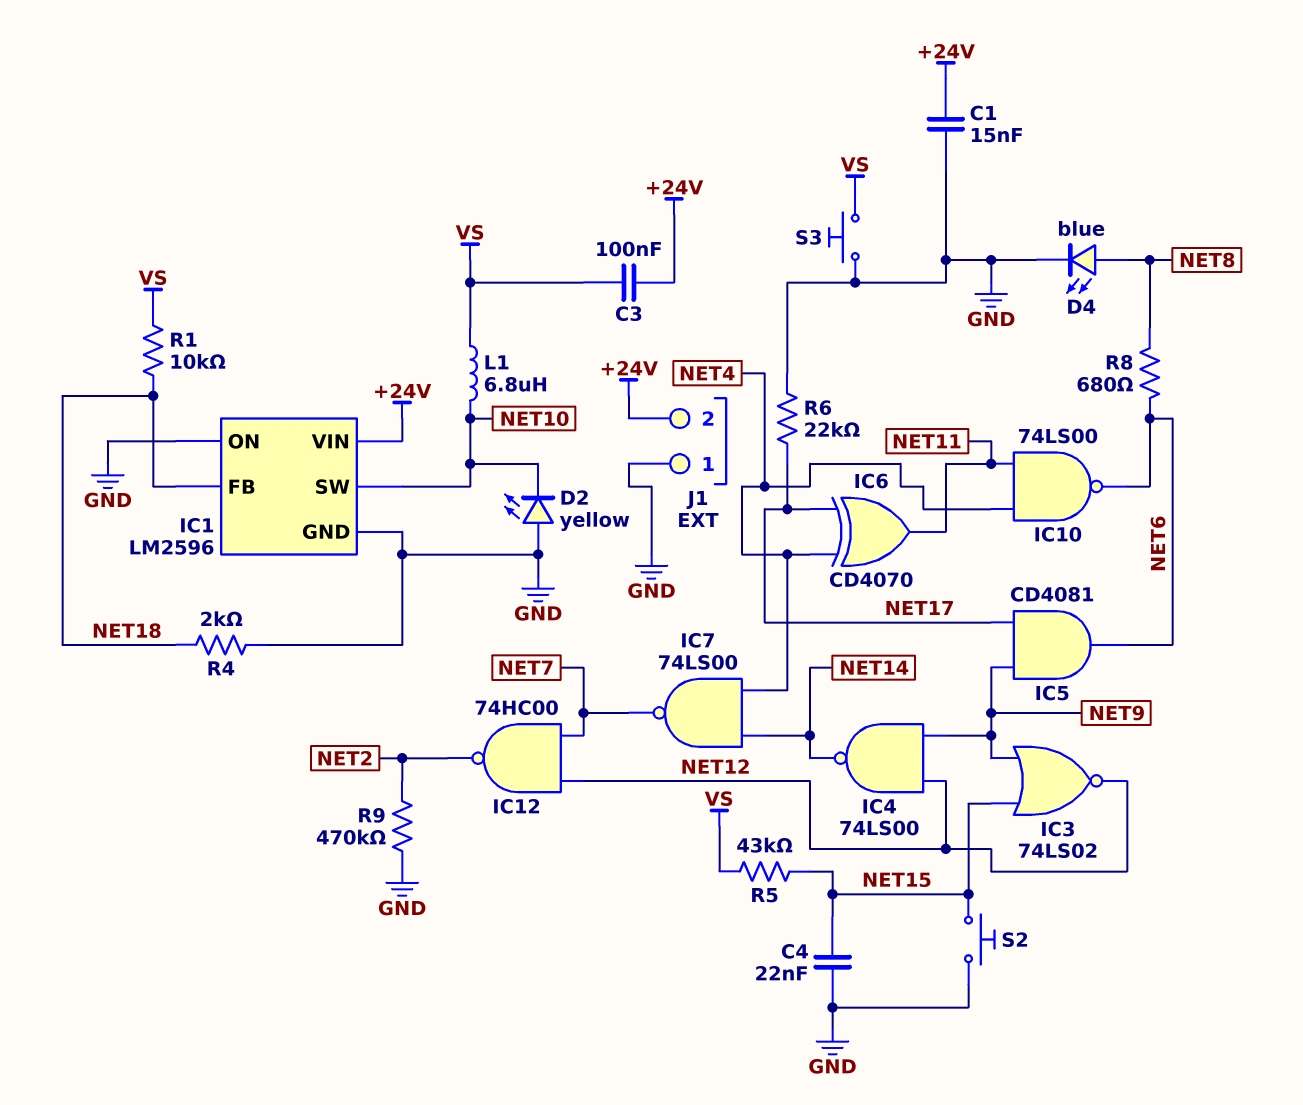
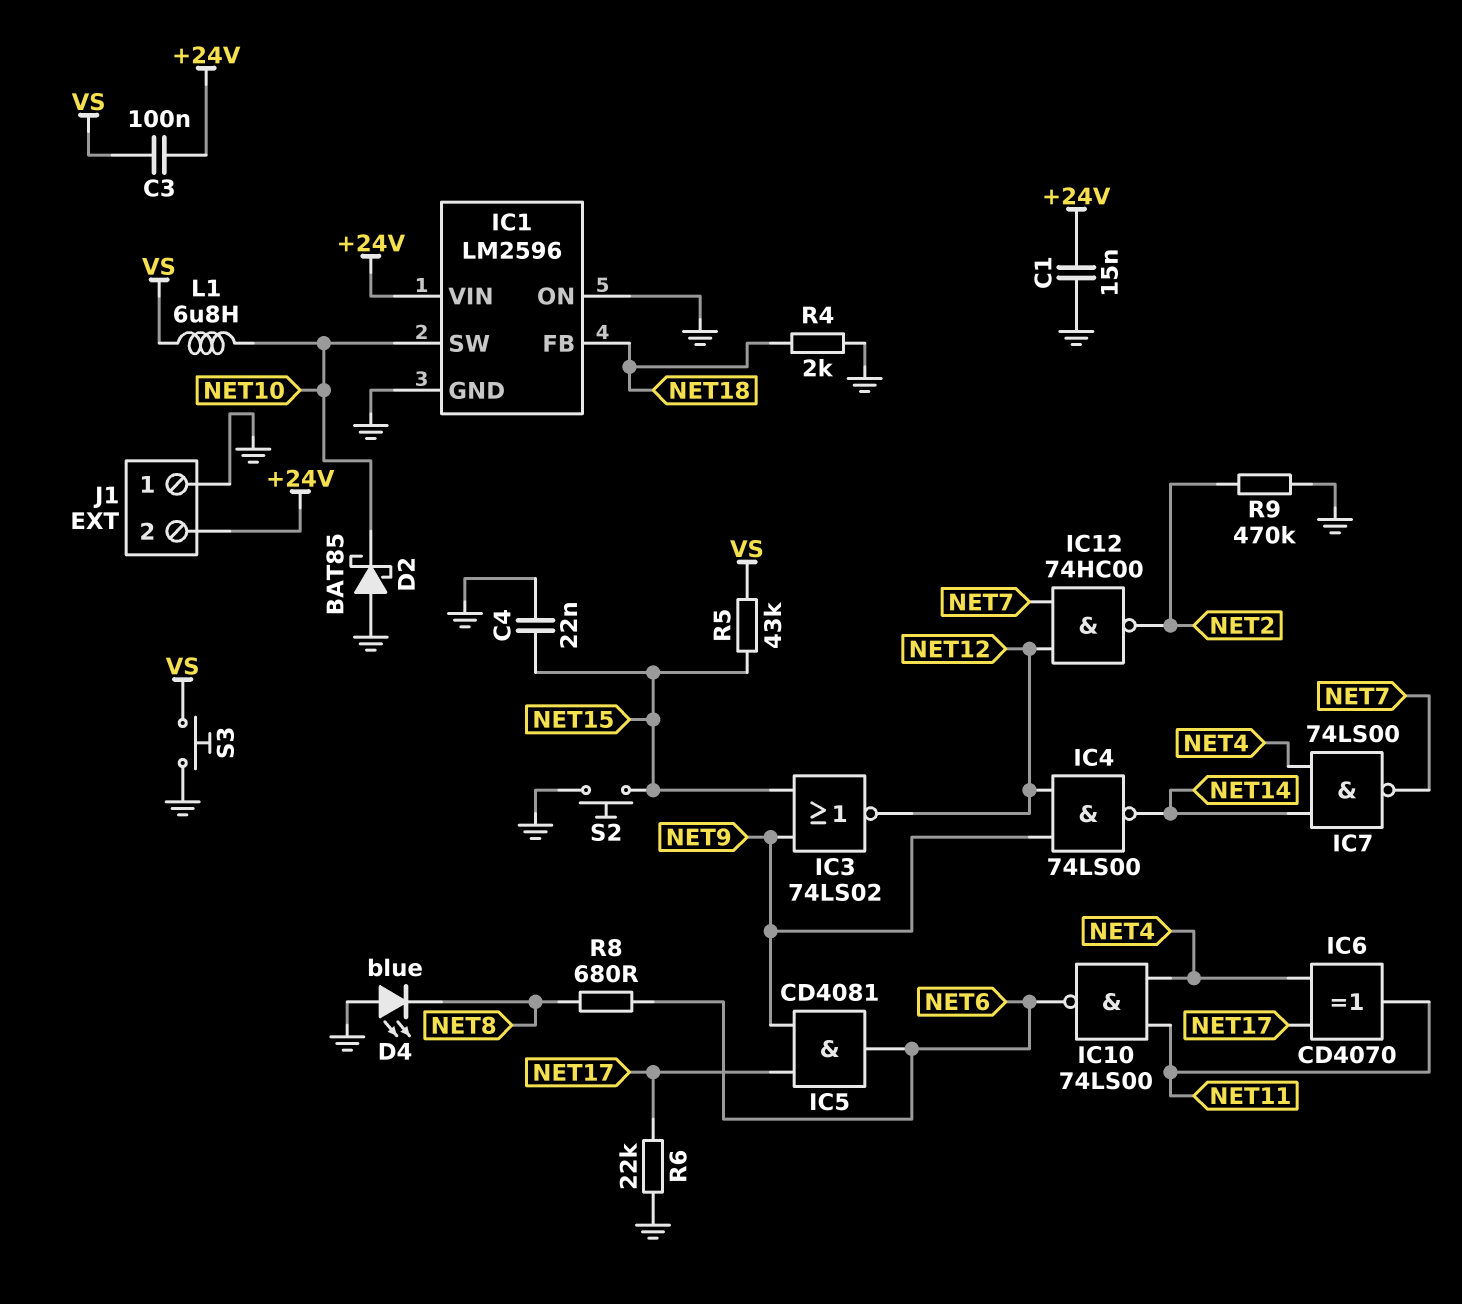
D2: LED yellow (A GND, K NET10) -> schottky BAT85 (A GND, K NET10)
D4: LED blue (A NET8, K GND) -> LED blue (A GND, K NET8)
R1: 10k (NET18, VS) -> none

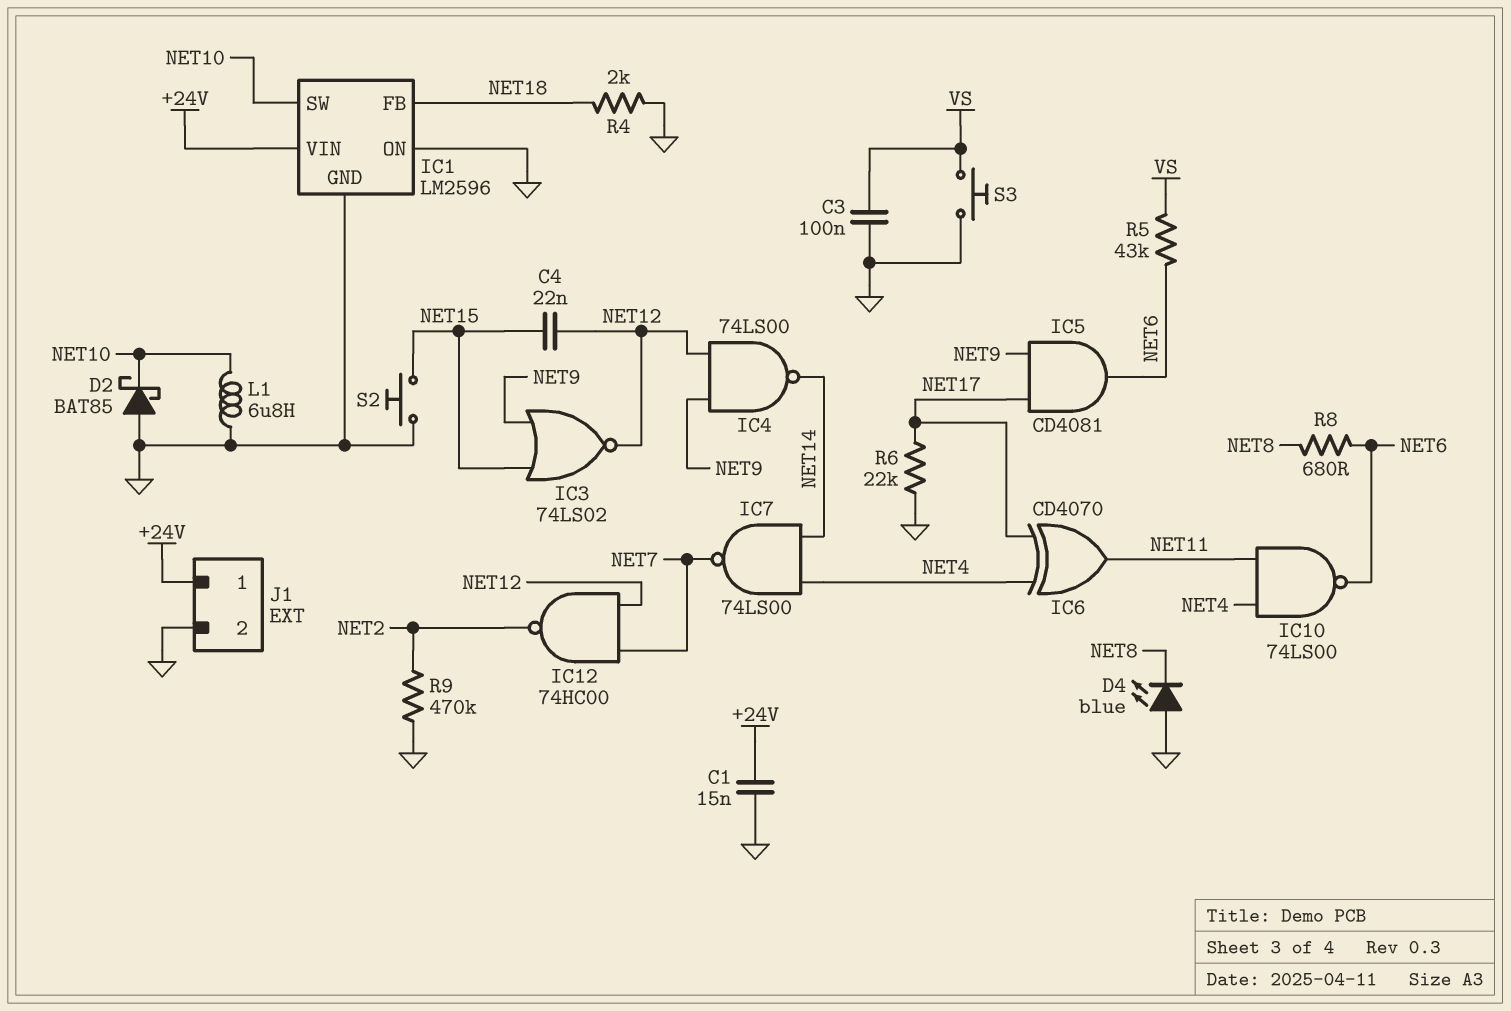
C3: 100nF (+24V, VS) -> 100nF (GND, VS)
C4: 22nF (GND, NET15) -> 22nF (NET12, NET15)
J1 pin 1: GND -> +24V
J1 pin 2: +24V -> GND
L1: 6.8uH (NET10, VS) -> 6.8uH (GND, NET10)
R5: 43k (NET15, VS) -> 43k (NET6, VS)

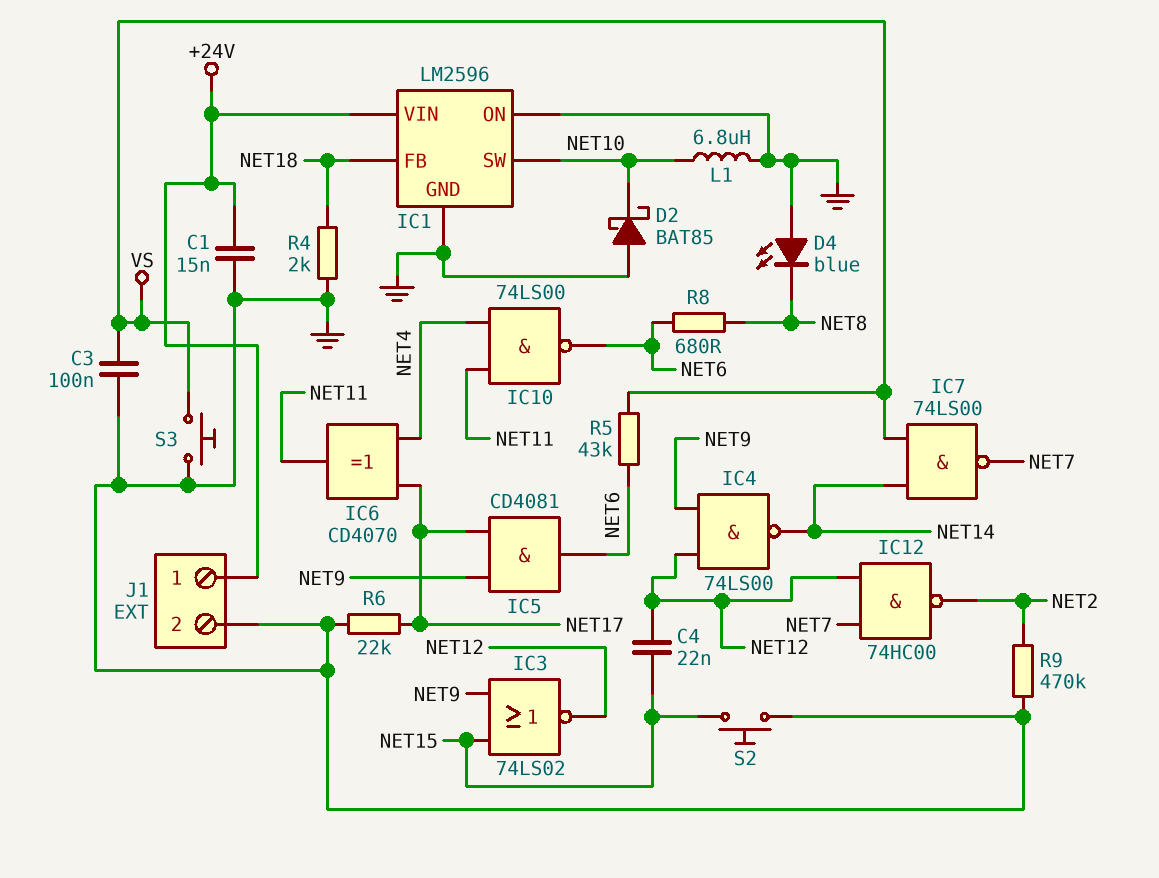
IC7: NAND 74LS00 (in NET4, in NET14, out NET7) -> NAND 74LS00 (in NET14, in VS, out NET7)

